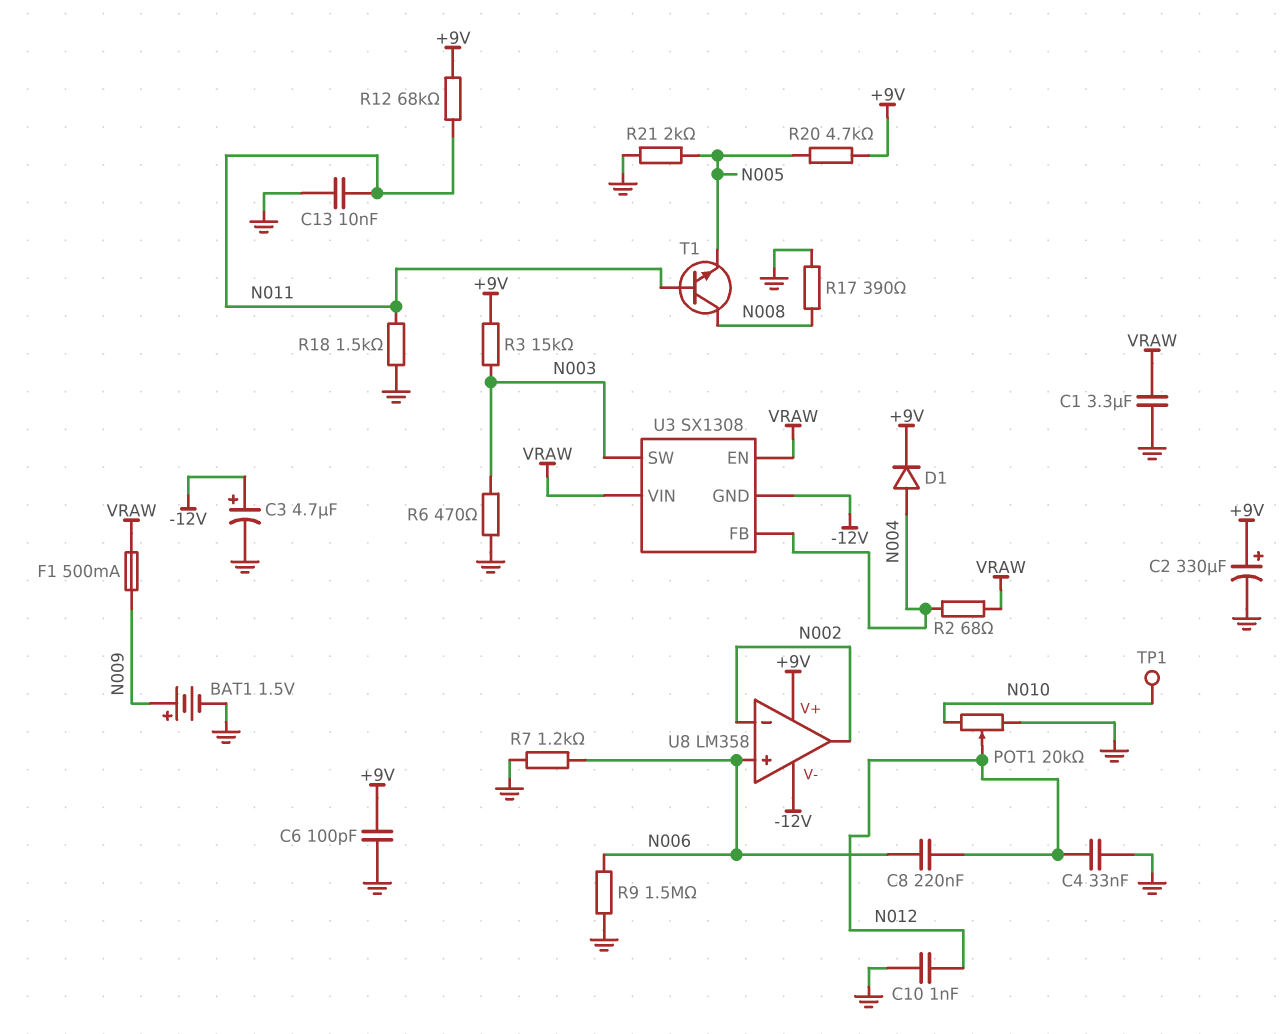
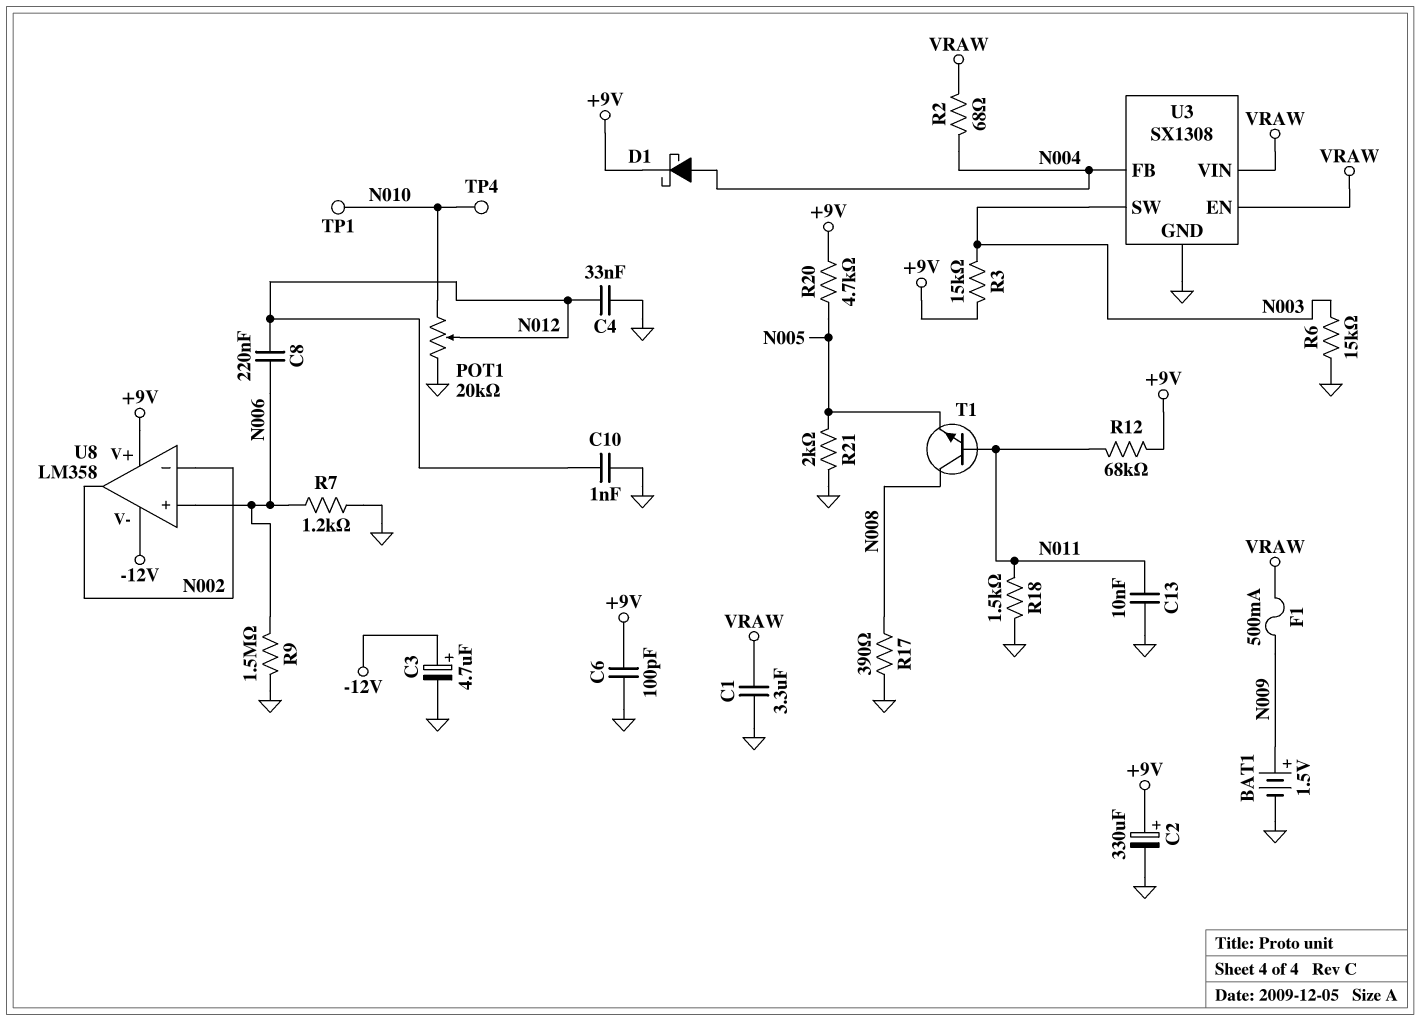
D1: diode (A N004, K +9V) -> schottky (A N004, K +9V)
R6: 470 (GND, N003) -> 15k (GND, N003)
TP4: none -> test point (N010)
U3 pin GND: -12V -> GND

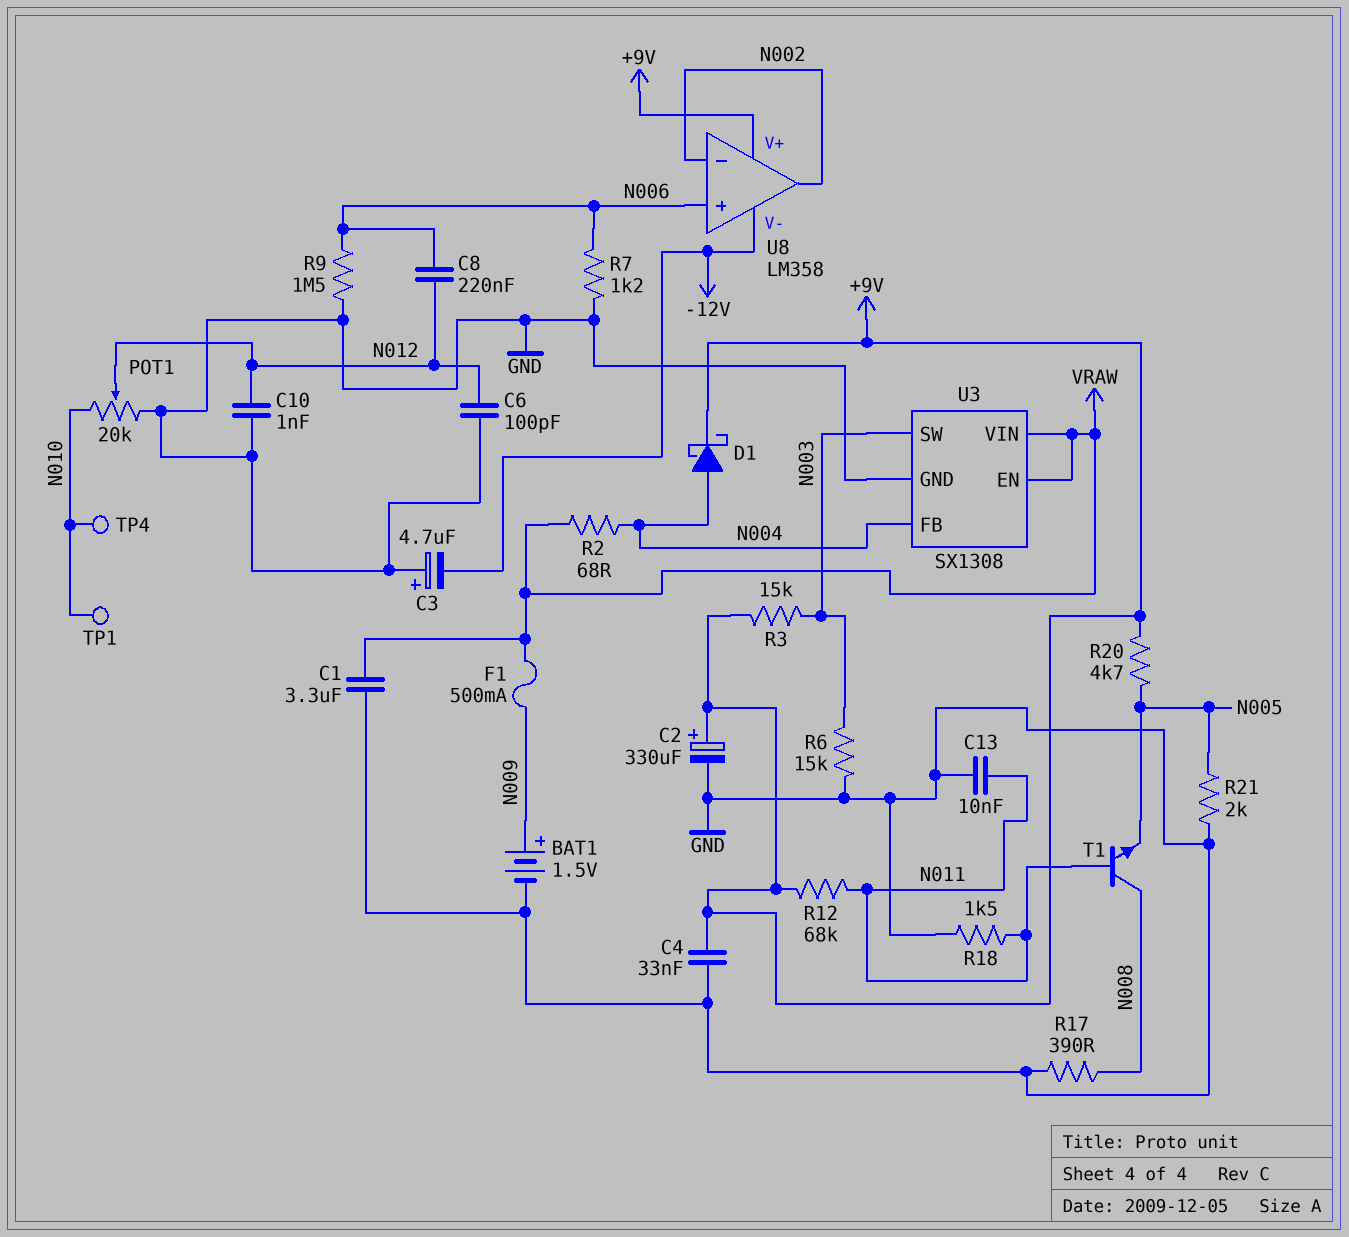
C3: 4.7uF (plus -12V, minus GND) -> 4.7uF (plus GND, minus -12V)
C4: 33nF (GND, N012) -> 33nF (+9V, GND)
C6: 100pF (+9V, GND) -> 100pF (GND, N012)

